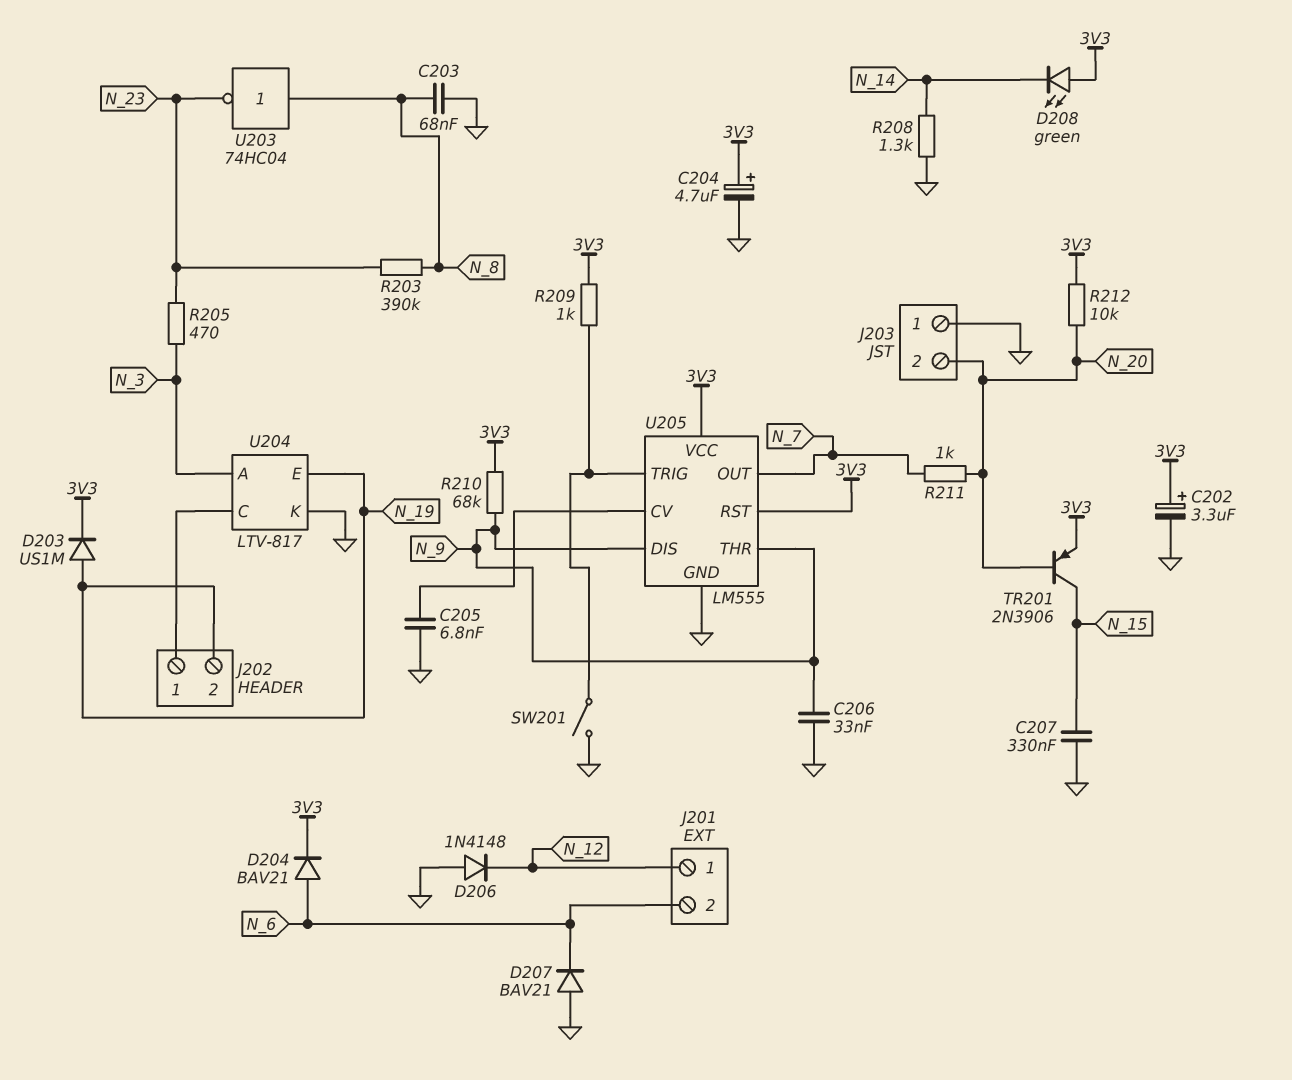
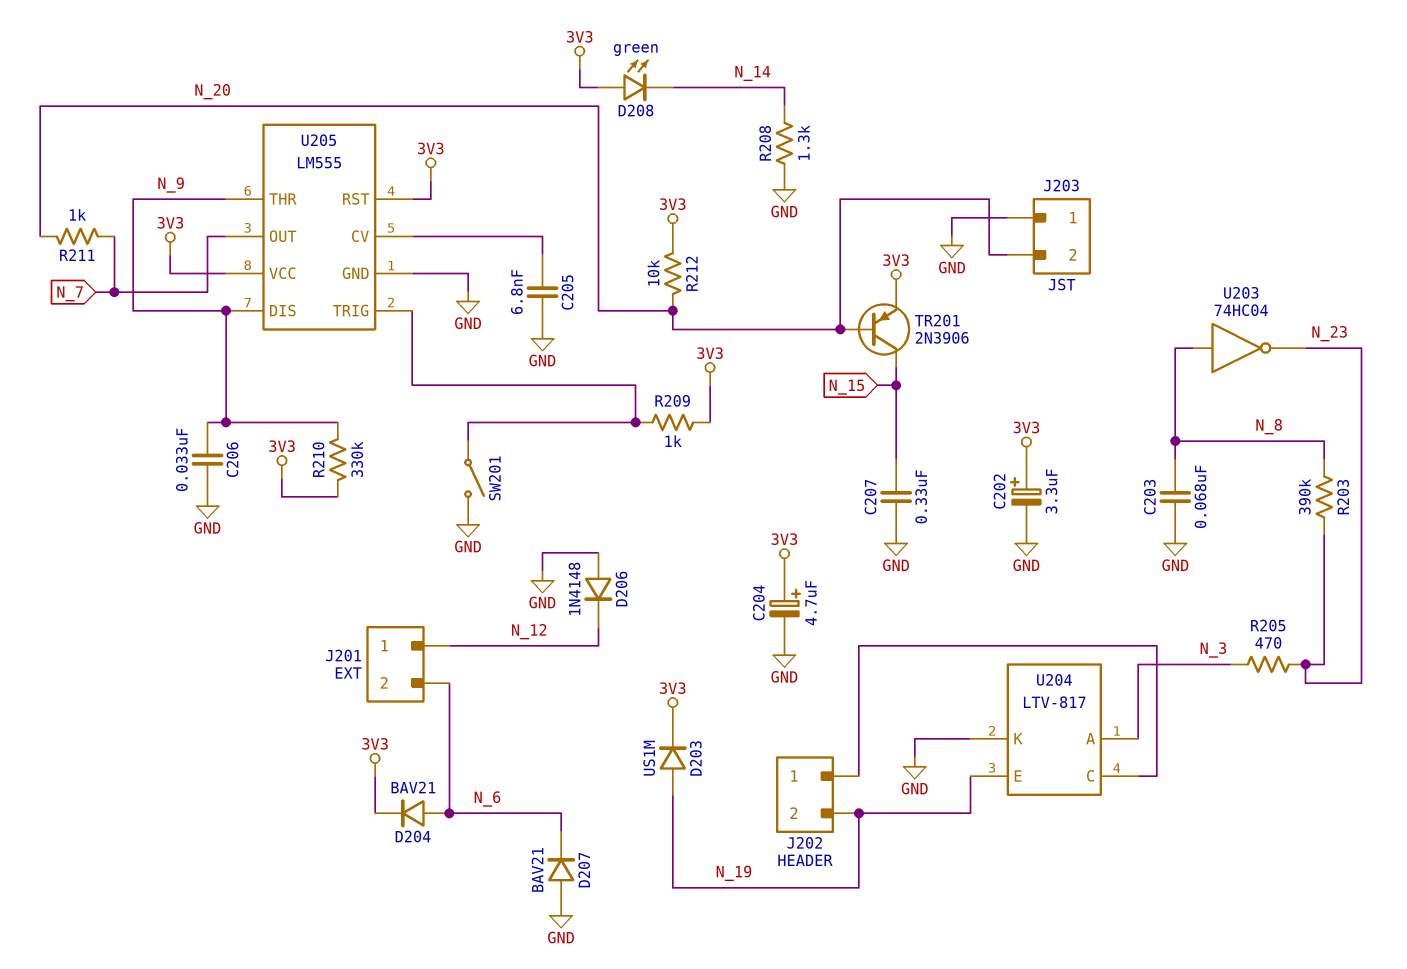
R210: 68k (3V3, N_9) -> 330k (3V3, N_9)

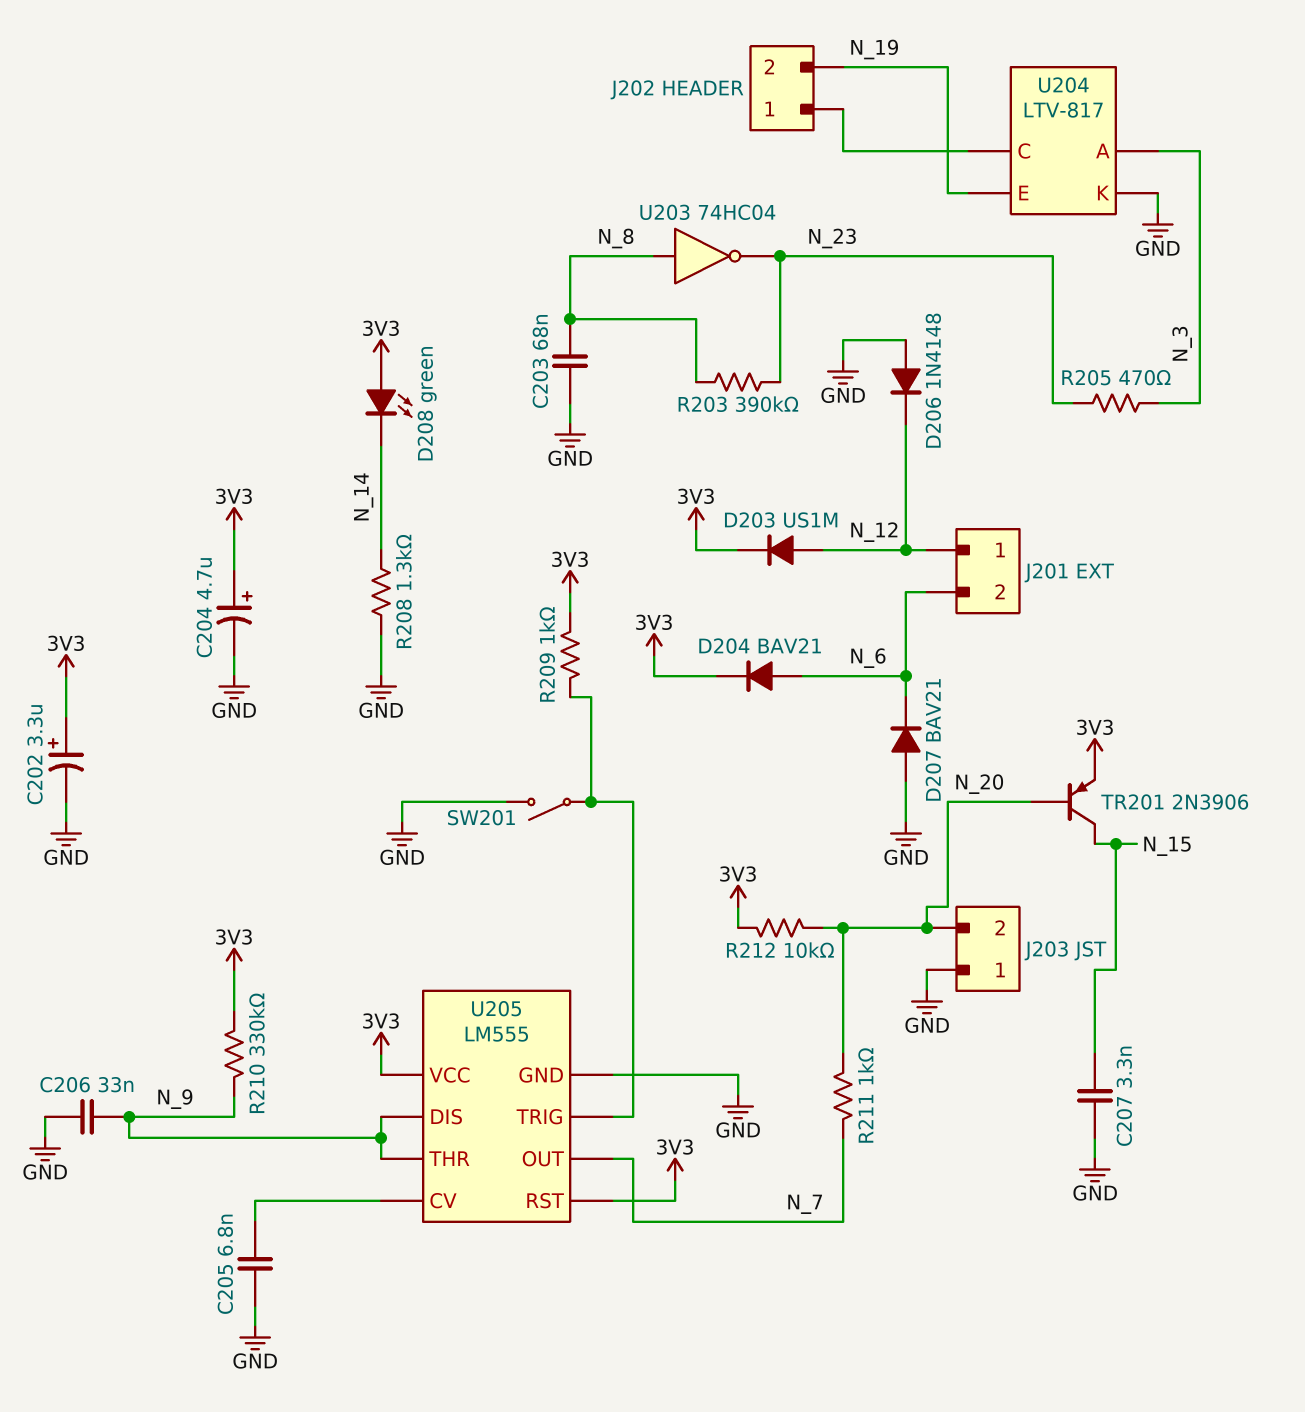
C207: 330nF (GND, N_15) -> 3.3nF (GND, N_15)
D203: diode US1M (A N_19, K 3V3) -> diode US1M (A N_12, K 3V3)

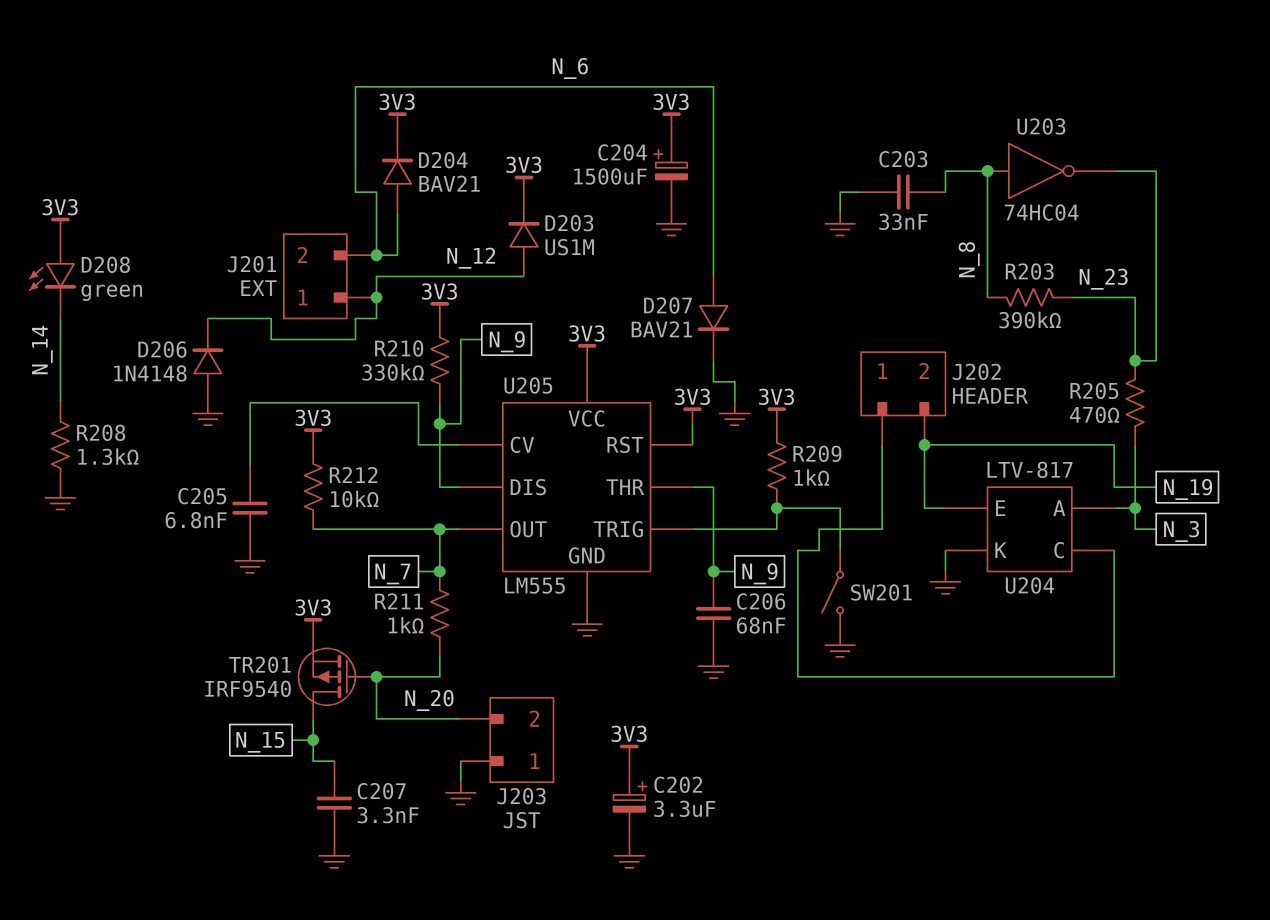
C203: 68nF (GND, N_8) -> 33nF (GND, N_8)
C204: 4.7uF (plus 3V3, minus GND) -> 1500uF (plus 3V3, minus GND)
C206: 33nF (GND, N_9) -> 68nF (GND, N_9)
D207: diode BAV21 (A GND, K N_6) -> diode BAV21 (A N_6, K GND)
R212: 10k (3V3, N_20) -> 10k (3V3, N_7)
TR201: PNP 2N3906 (B N_20, C N_15, E 3V3) -> PMOS IRF9540 (G N_20, D N_15, S 3V3)

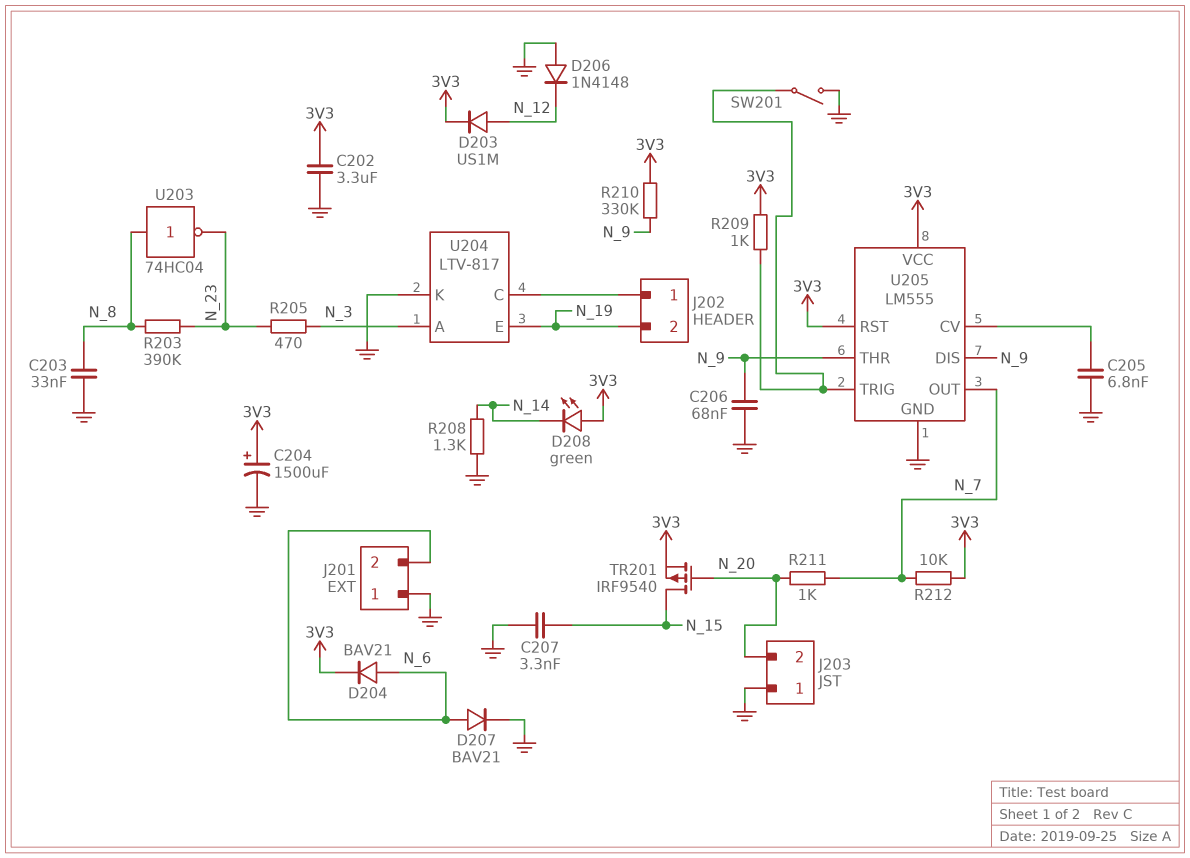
C202: 3.3uF (plus 3V3, minus GND) -> 3.3uF (3V3, GND)
J201 pin 1: N_12 -> GND

